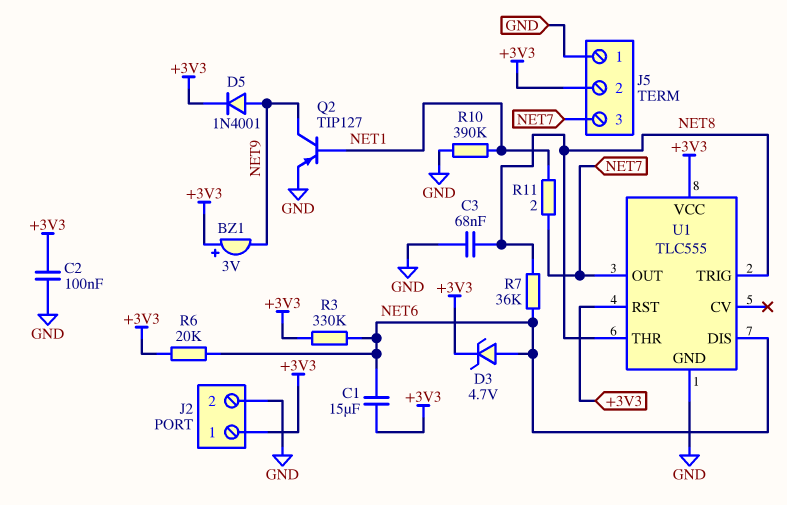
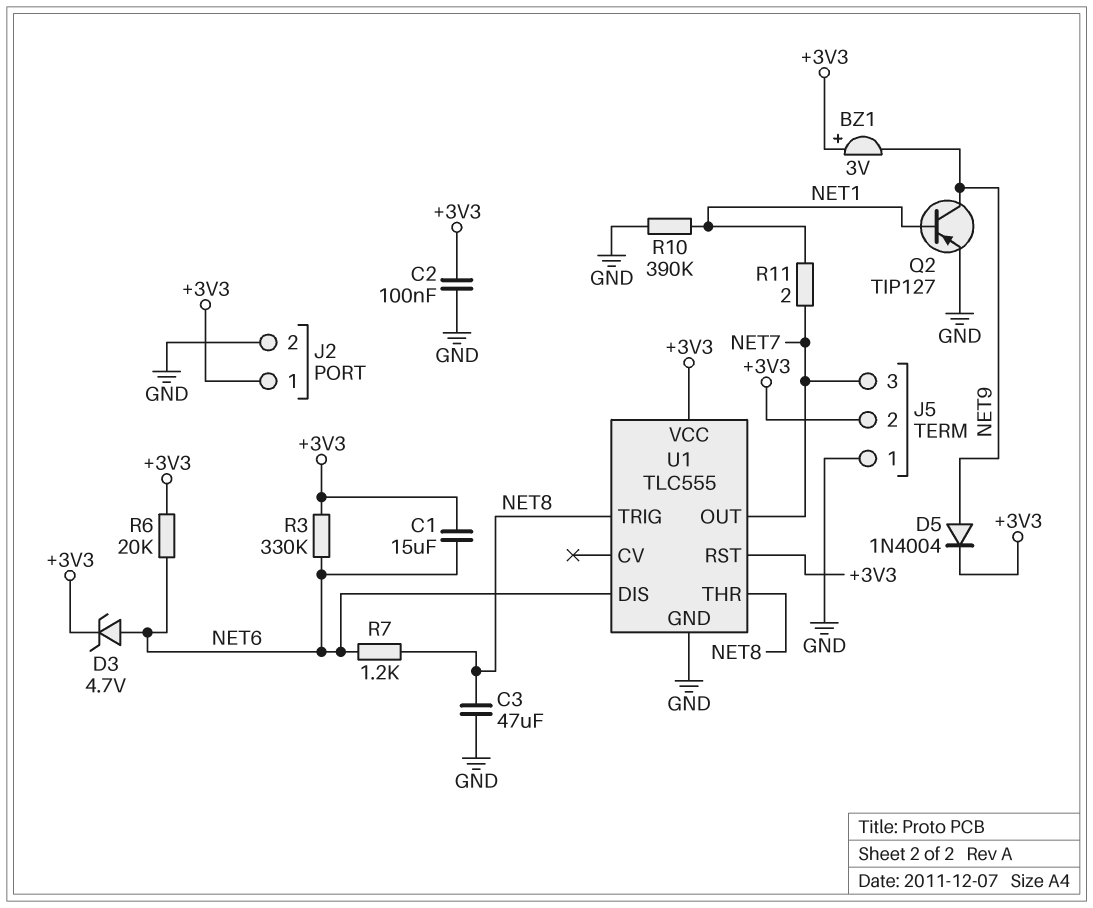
C3: 68nF (GND, NET8) -> 47uF (GND, NET8)
D5: diode 1N4001 (A NET9, K +3V3) -> diode 1N4004 (A NET9, K +3V3)
R7: 36k (NET6, NET8) -> 1.2k (NET6, NET8)

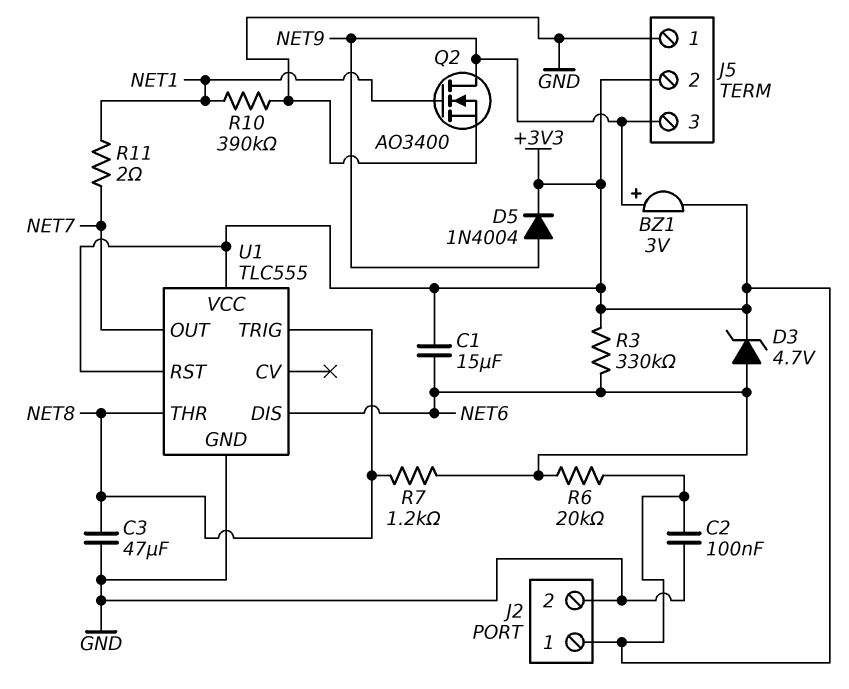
BZ1: buzzer 3V (plus +3V3, minus NET9) -> buzzer 3V (plus NET9, minus +3V3)
J5 pin 3: NET7 -> NET9
Q2: PNP TIP127 (B NET1, C NET9, E GND) -> NMOS AO3400 (G NET1, D NET9, S GND)

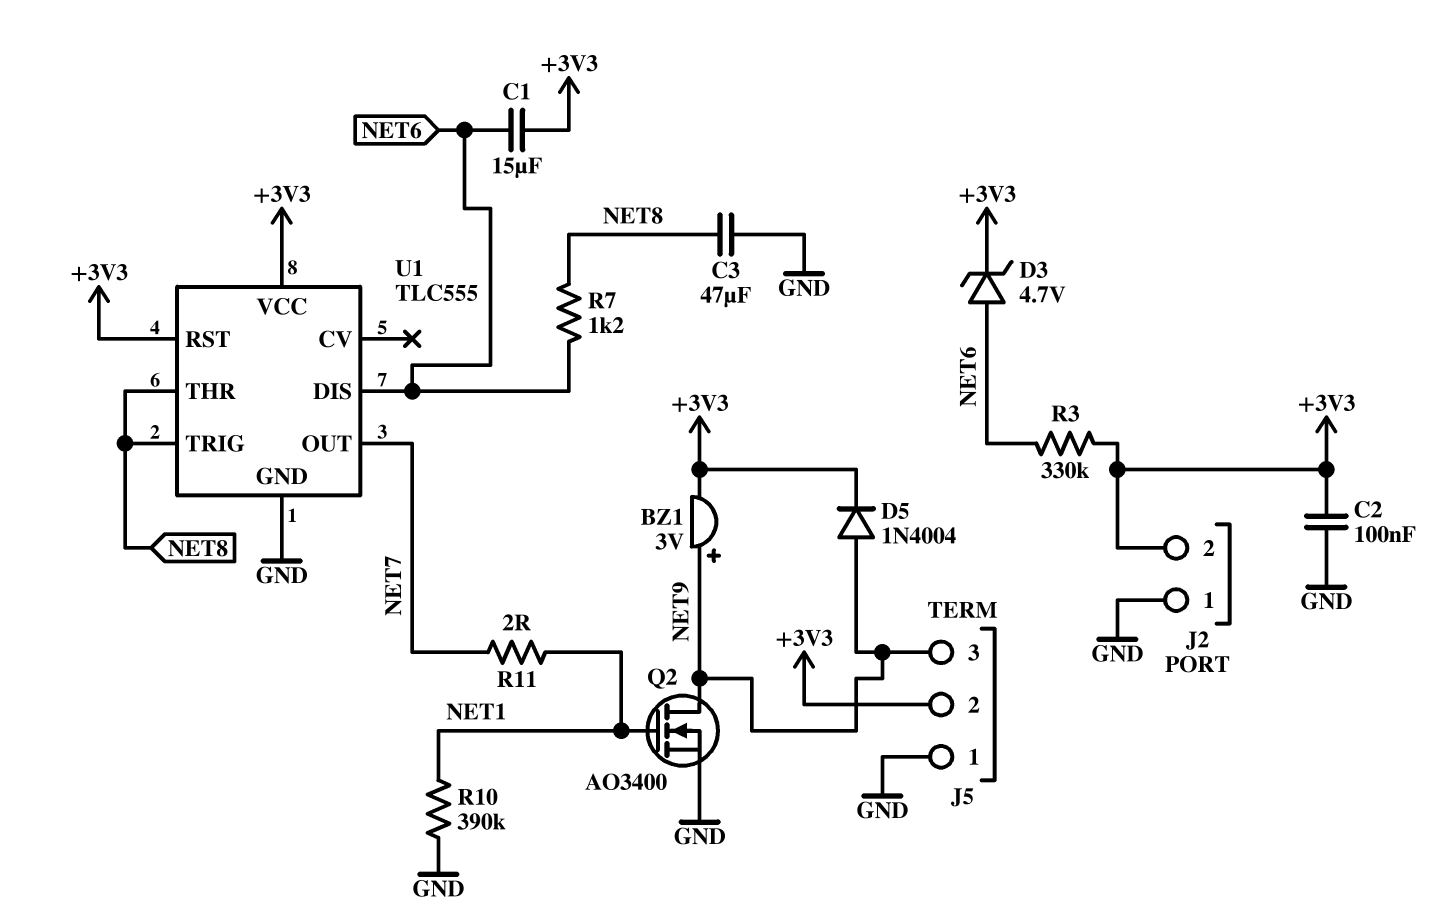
J2 pin 1: +3V3 -> GND
J2 pin 2: GND -> +3V3
R6: 20k (+3V3, NET6) -> none

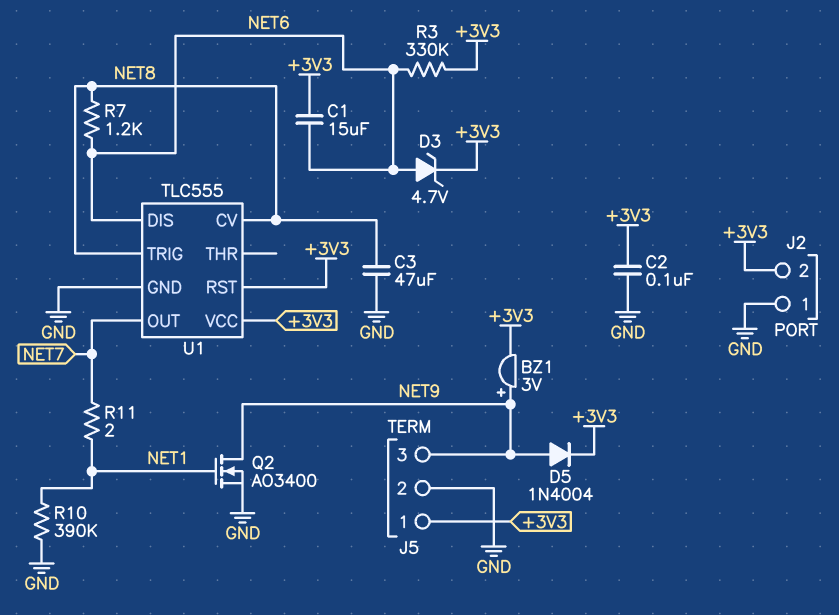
J5 pin 1: GND -> +3V3
J5 pin 2: +3V3 -> GND
U1 pin CV: none -> NET8
U1 pin THR: NET8 -> none

